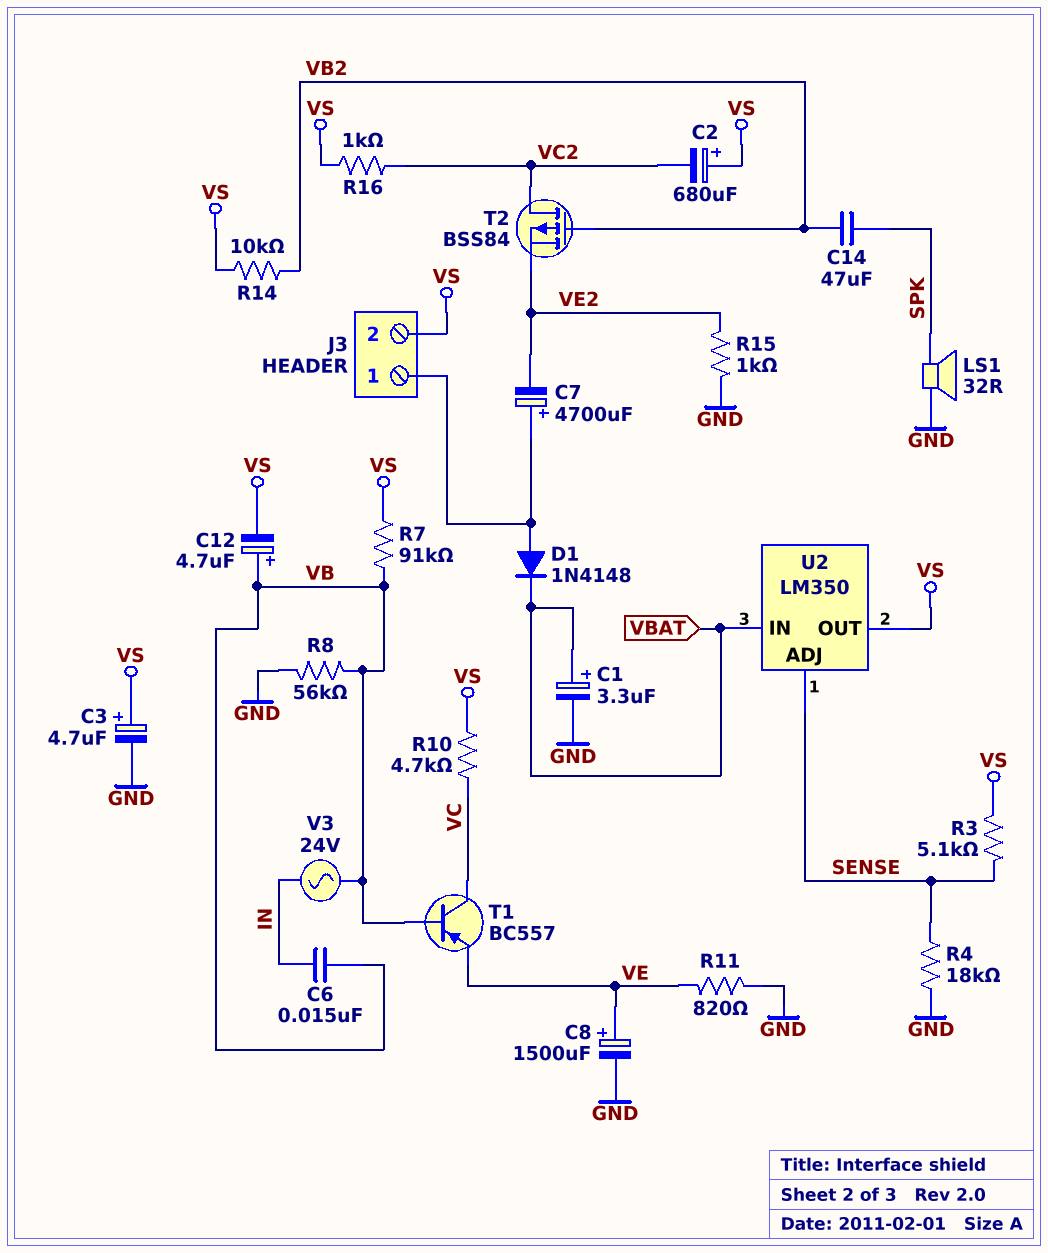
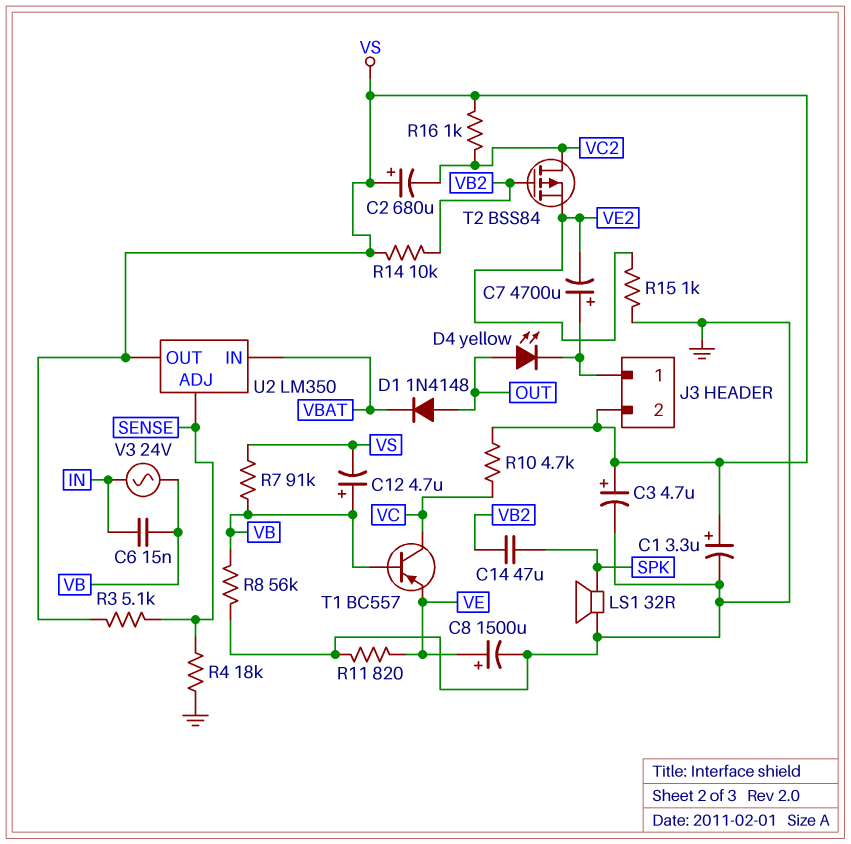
C1: 3.3uF (plus VBAT, minus GND) -> 3.3uF (plus VS, minus GND)
D1: diode 1N4148 (A J3/1, K VBAT) -> diode 1N4148 (A OUT, K VBAT)
D4: none -> LED yellow (A OUT, K J3/1)

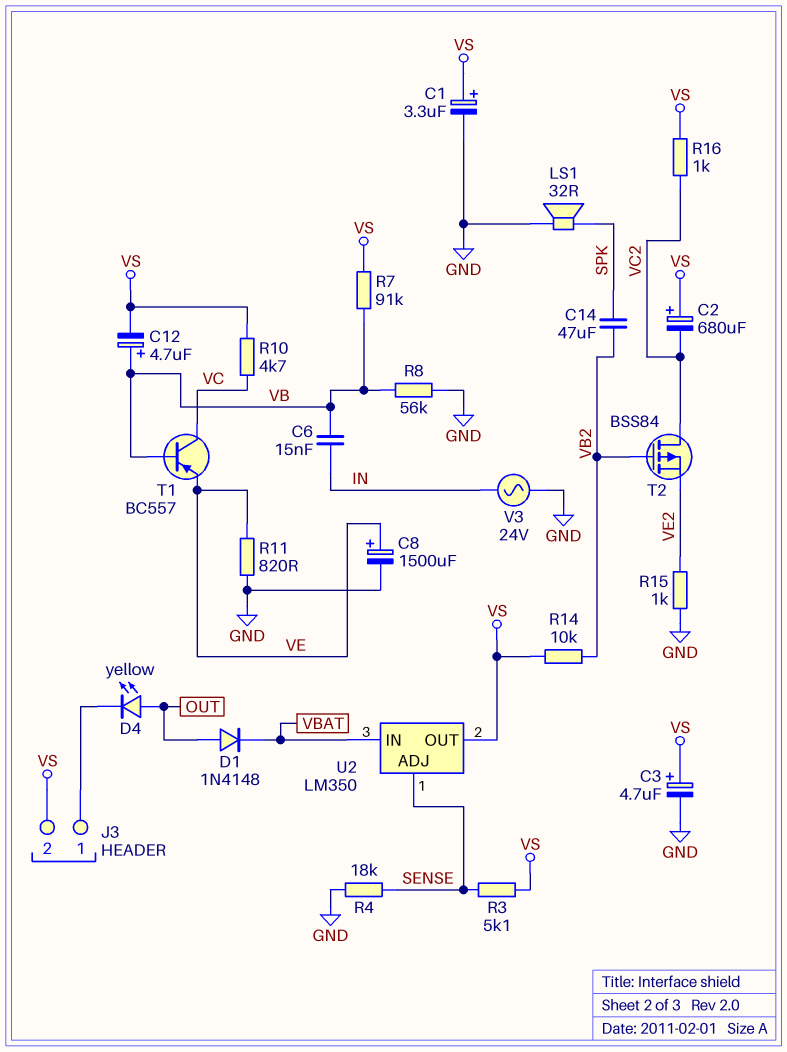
C7: 4700uF (plus J3/1, minus VE2) -> none
V3: AC 24V (IN, VB) -> AC 24V (GND, IN)

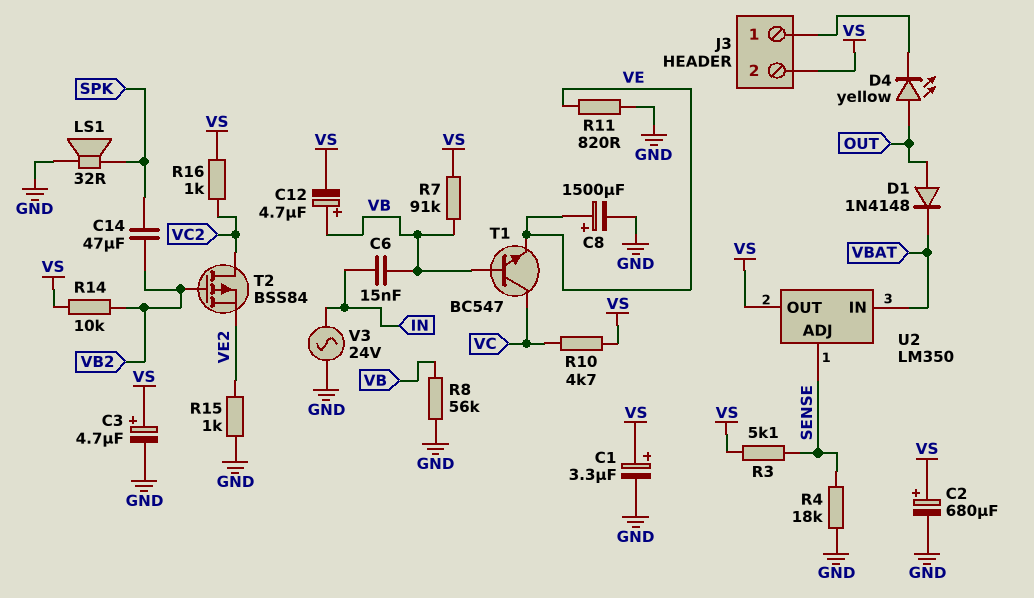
C2: 680uF (plus VS, minus VC2) -> 680uF (plus VS, minus GND)
T1: PNP BC557 (B VB, C VC, E VE) -> NPN BC547 (B VB, C VC, E VE)

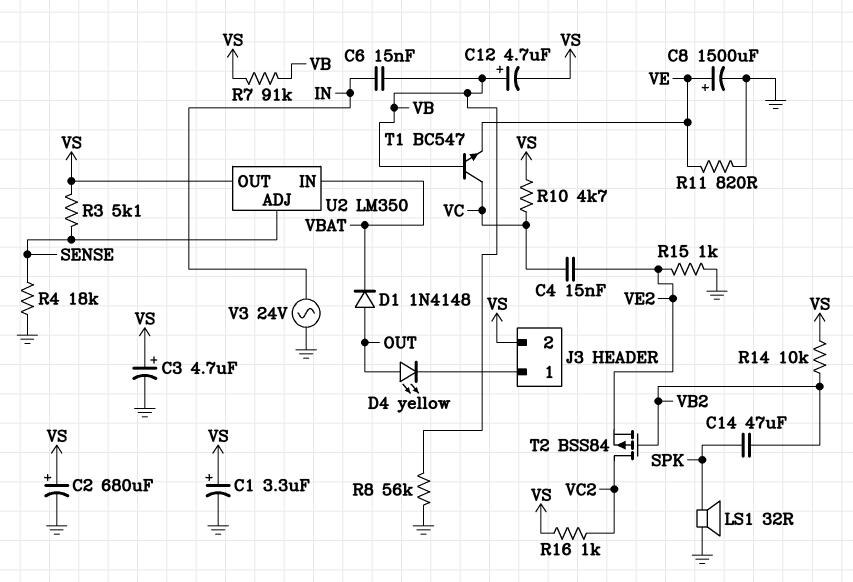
C4: none -> 15nF (VC, VE2)

